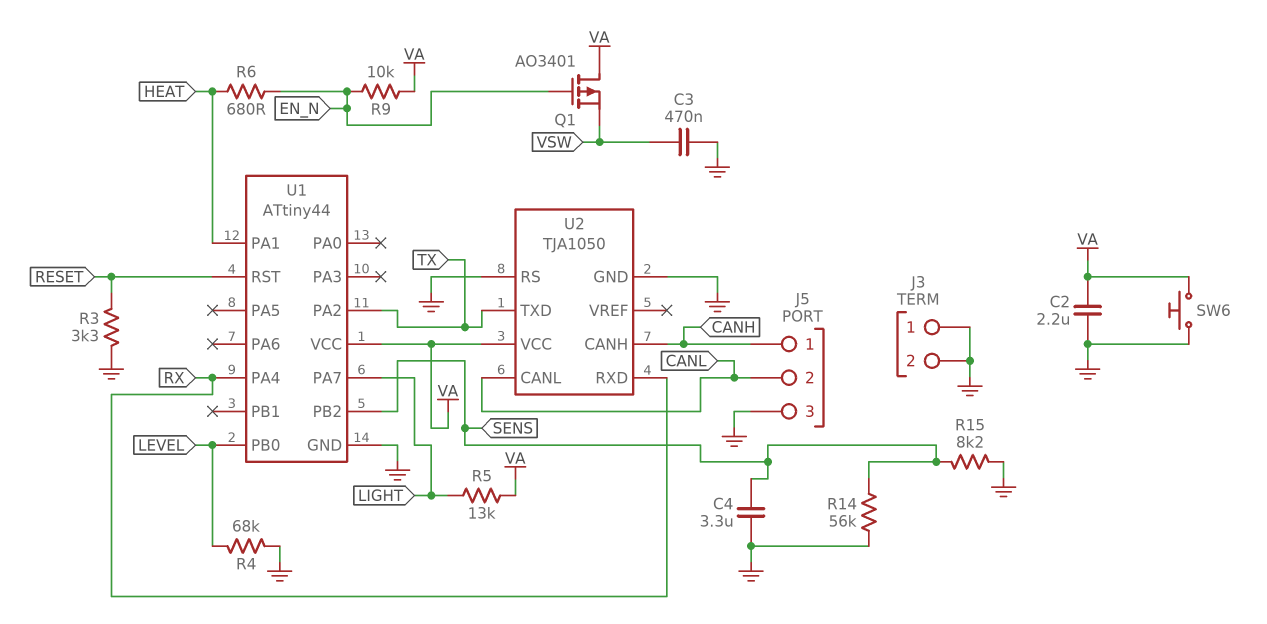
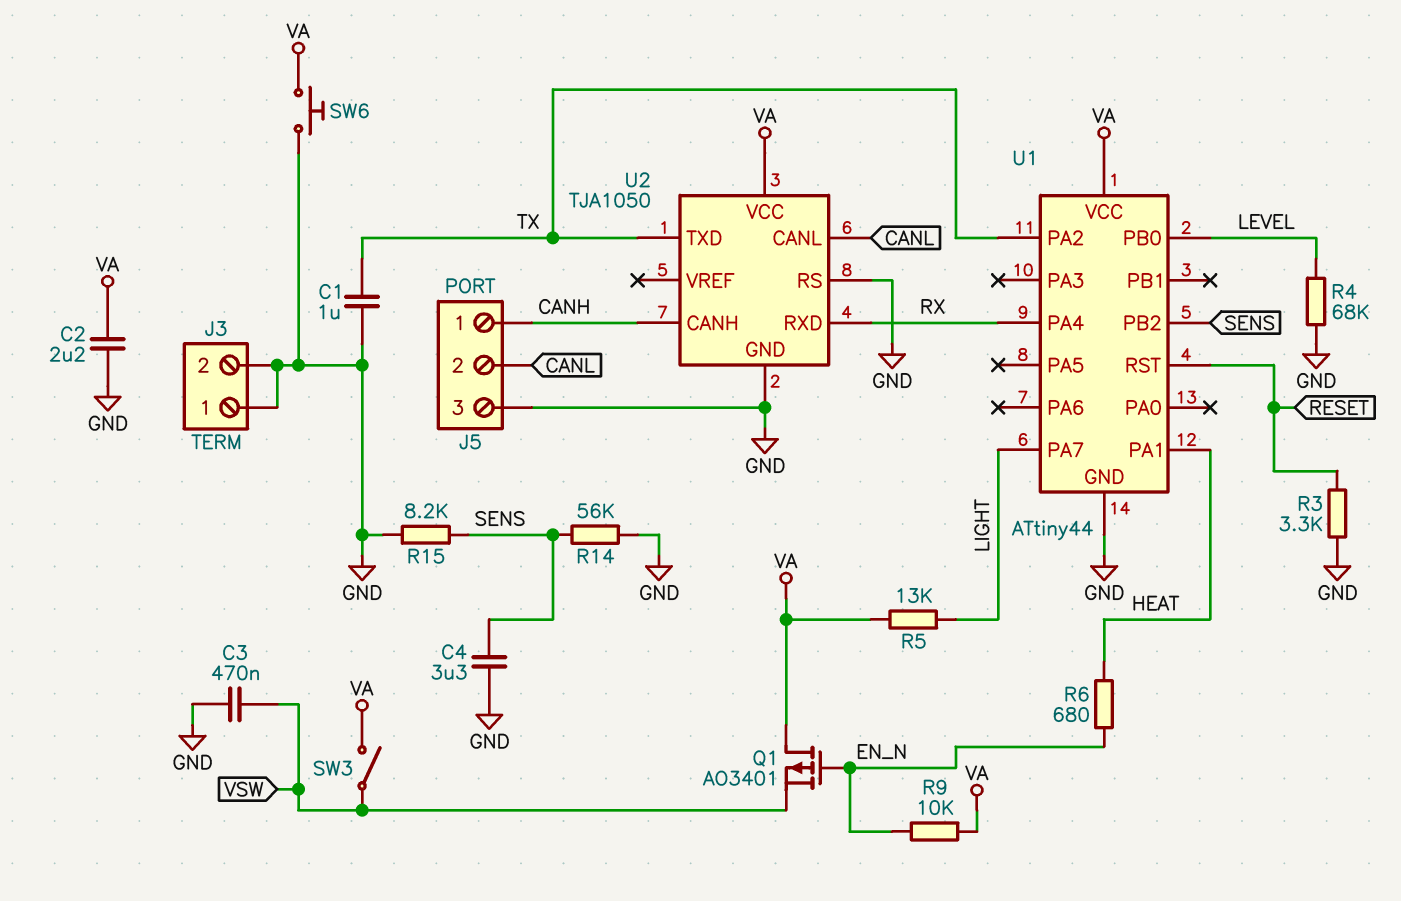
C1: none -> 1uF (GND, TX)
SW3: none -> switch (VA, VSW)

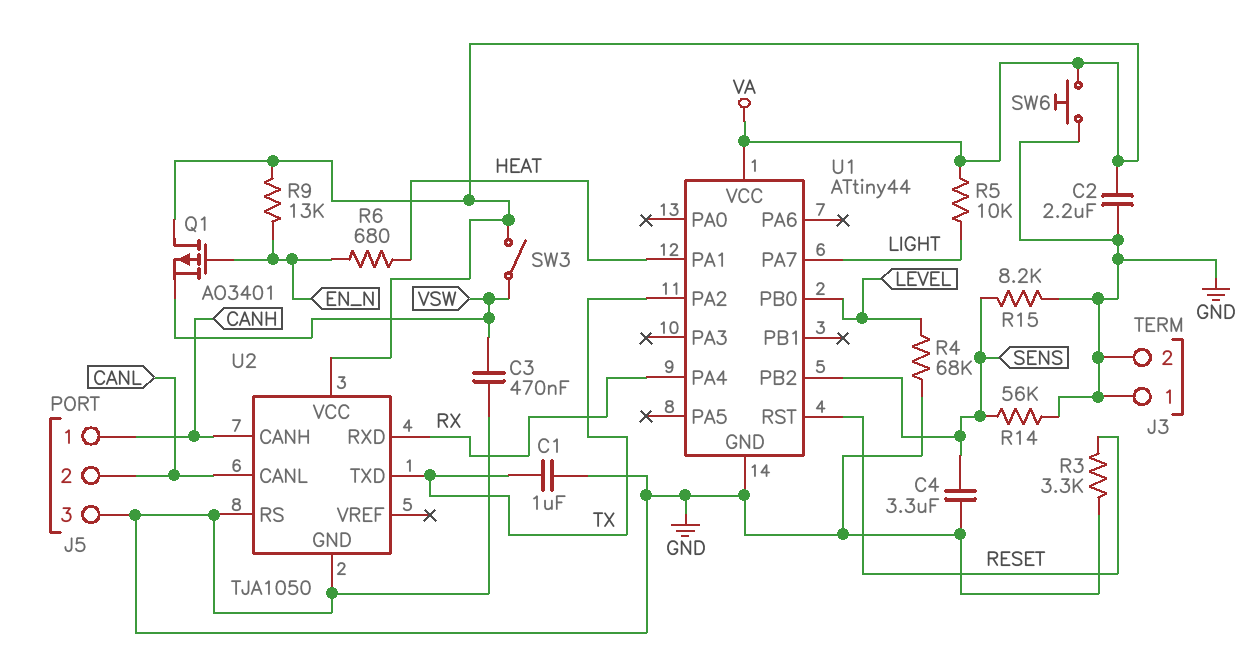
R5: 13k (LIGHT, VA) -> 10k (LIGHT, VA)
R9: 10k (EN_N, VA) -> 13k (EN_N, VA)

